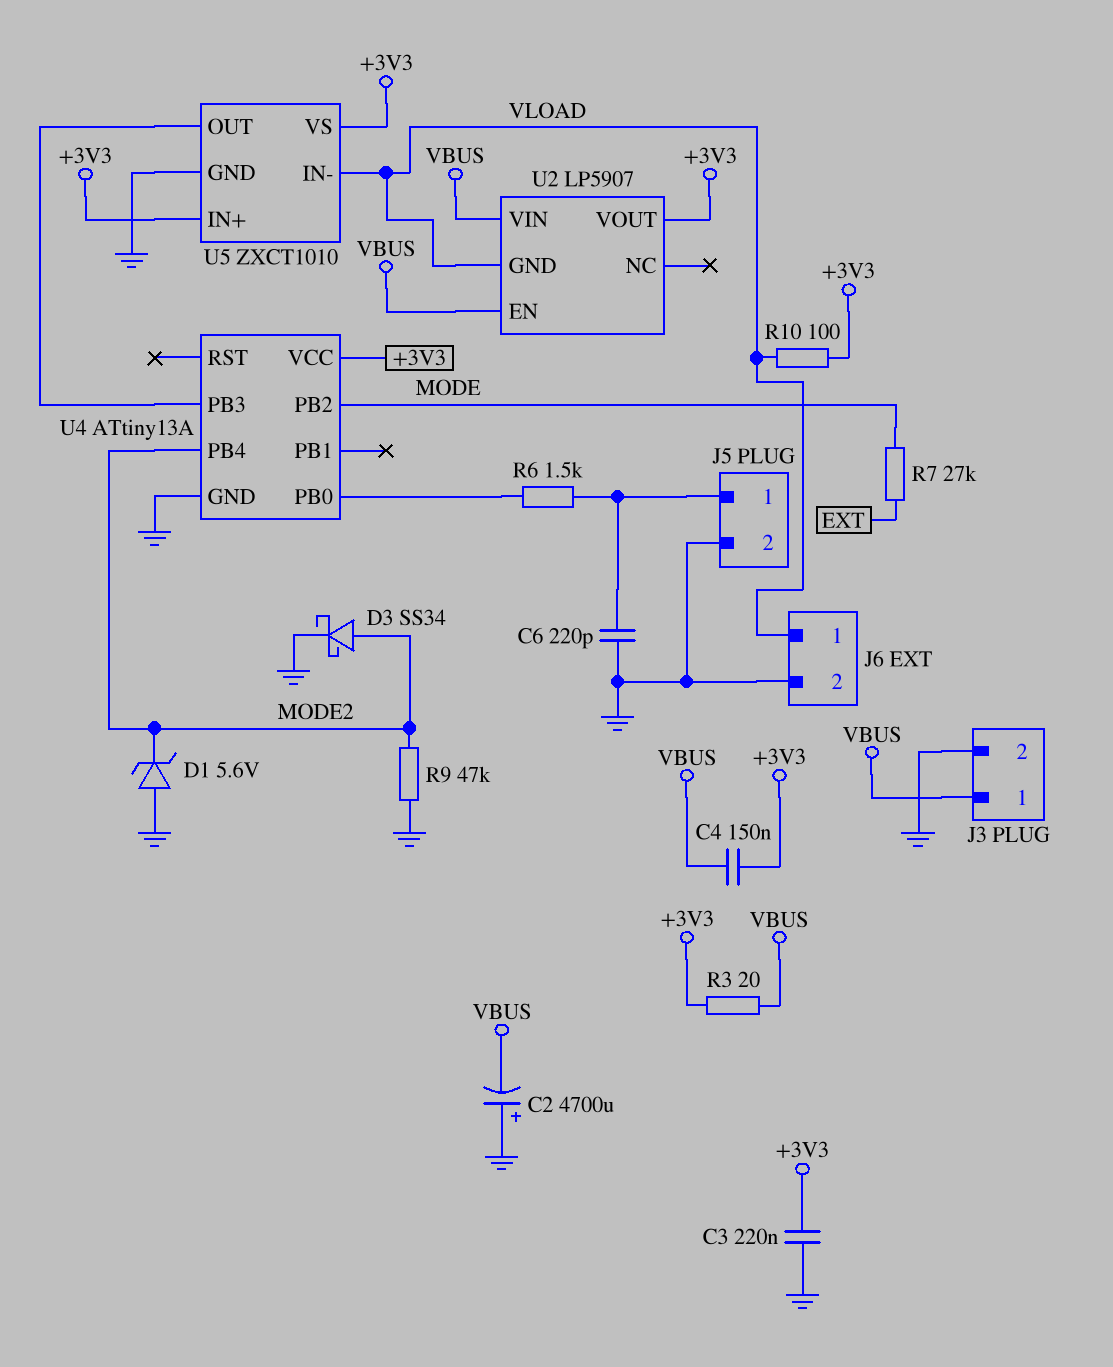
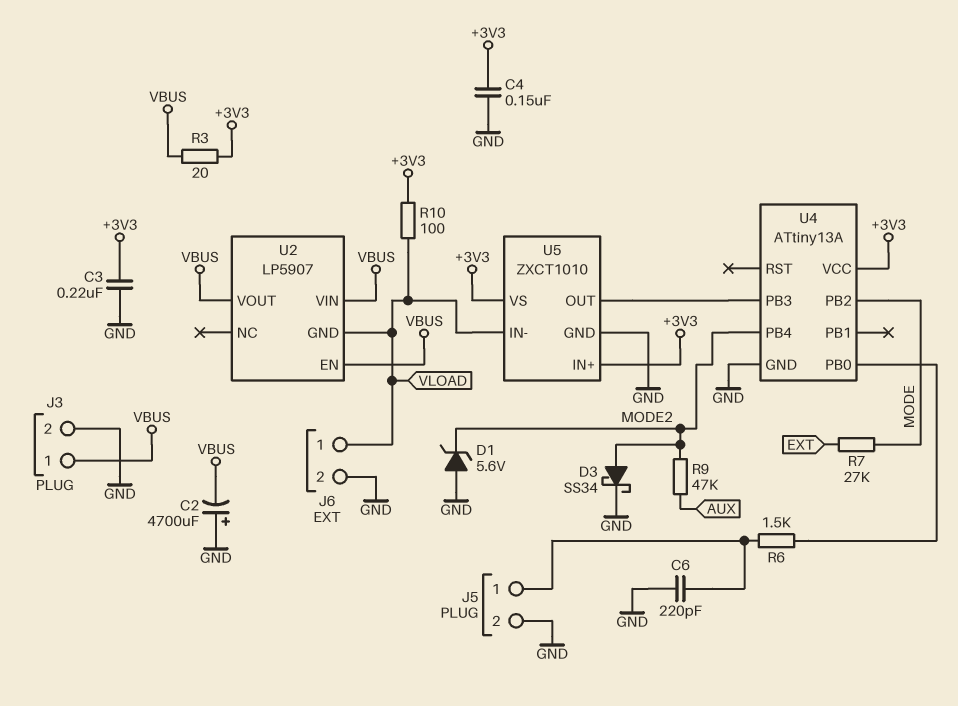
C4: 150nF (+3V3, VBUS) -> 150nF (+3V3, GND)
R9: 47k (GND, MODE2) -> 47k (AUX, MODE2)
U2 pin VOUT: +3V3 -> VBUS

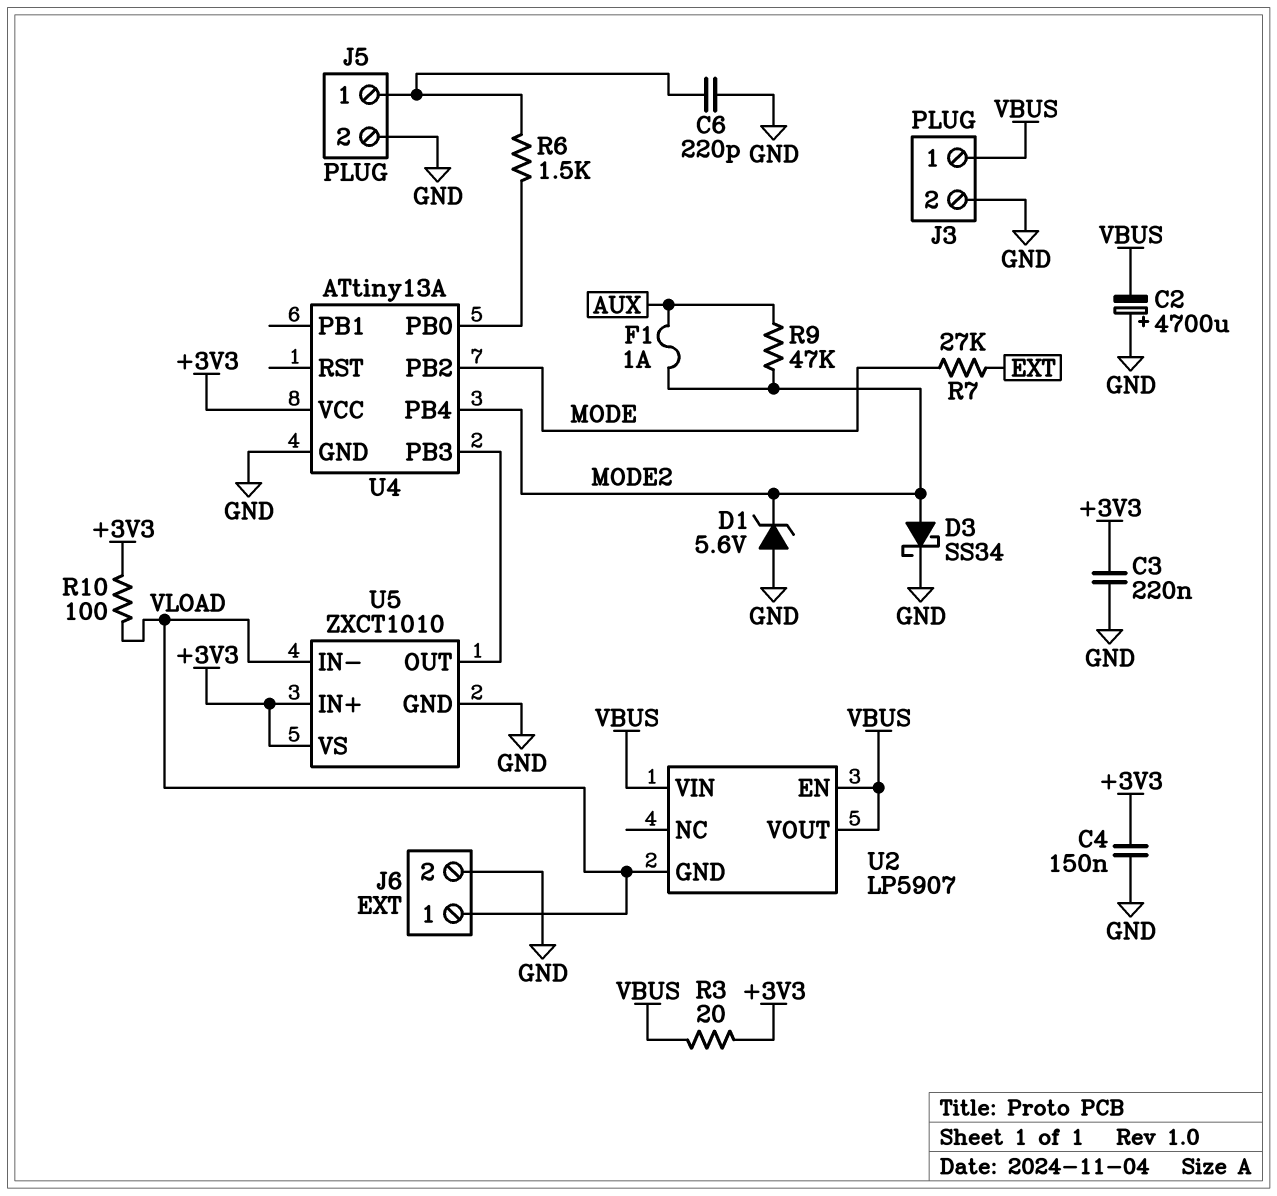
F1: none -> 1A (AUX, MODE2)

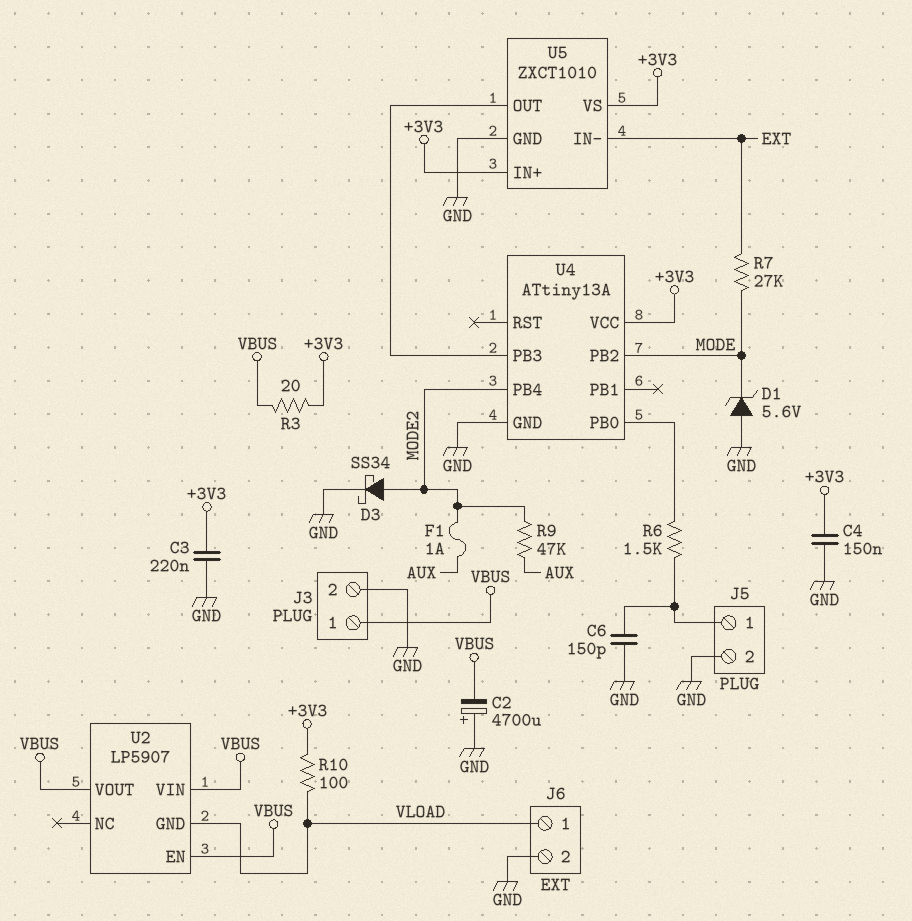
C6: 220pF (GND, J5/1) -> 150pF (GND, J5/1)
D1: zener 5.6V (A GND, K MODE2) -> zener 5.6V (A GND, K MODE)
U5 pin IN-: VLOAD -> EXT

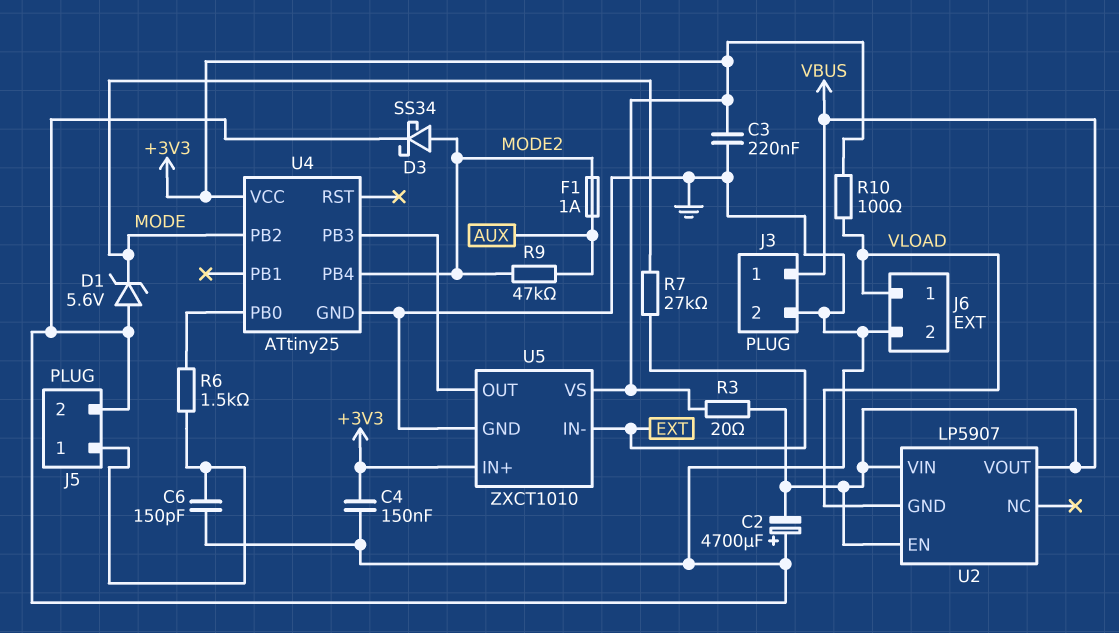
U4: ATtiny13A -> ATtiny25

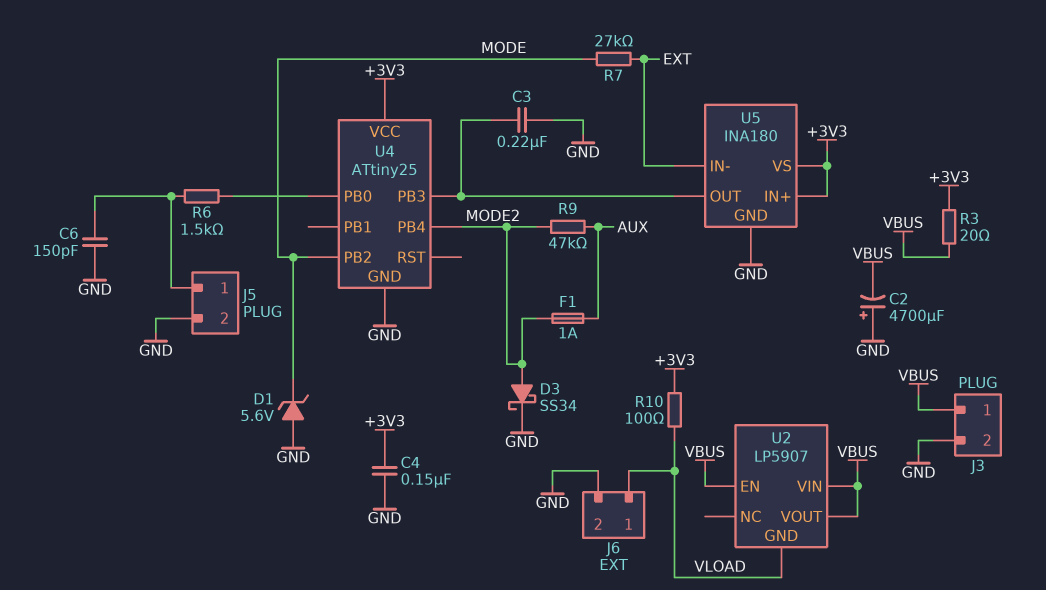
C3: 220nF (+3V3, GND) -> 220nF (GND, U4/PB3)
U5: ZXCT1010 -> INA180

